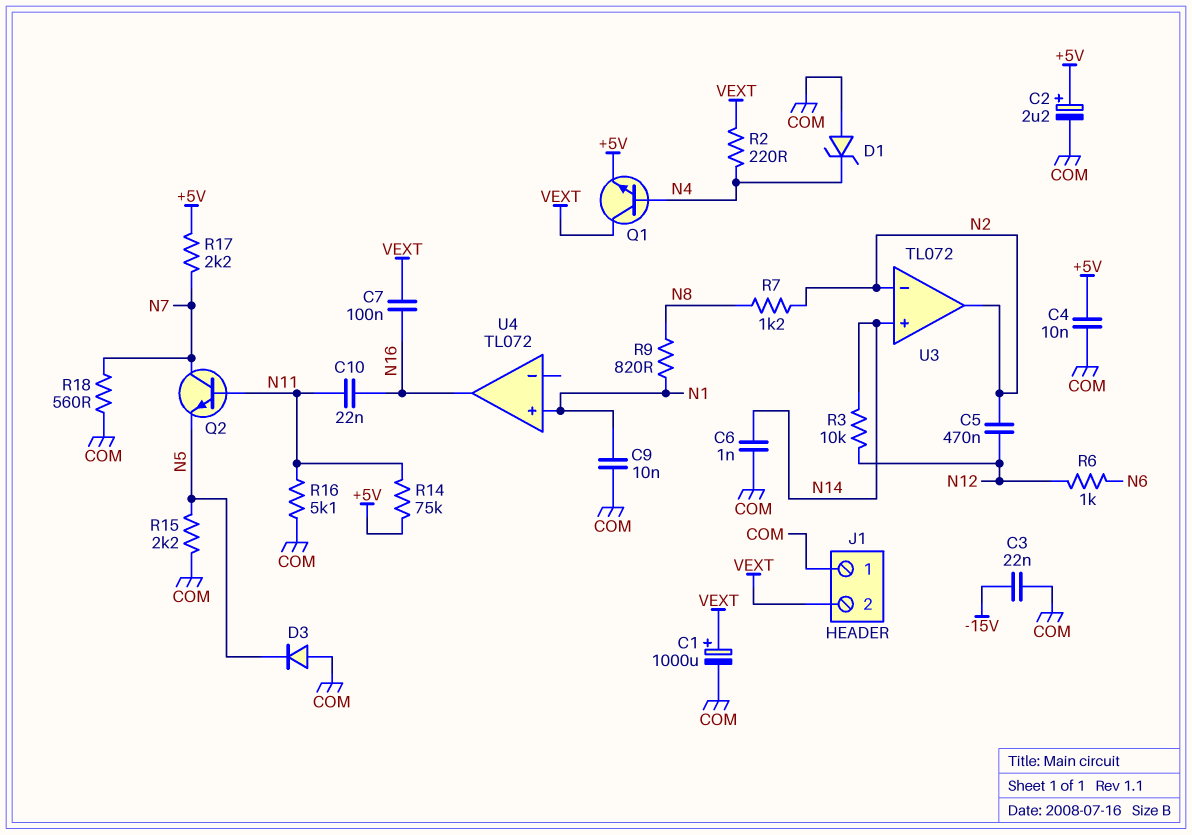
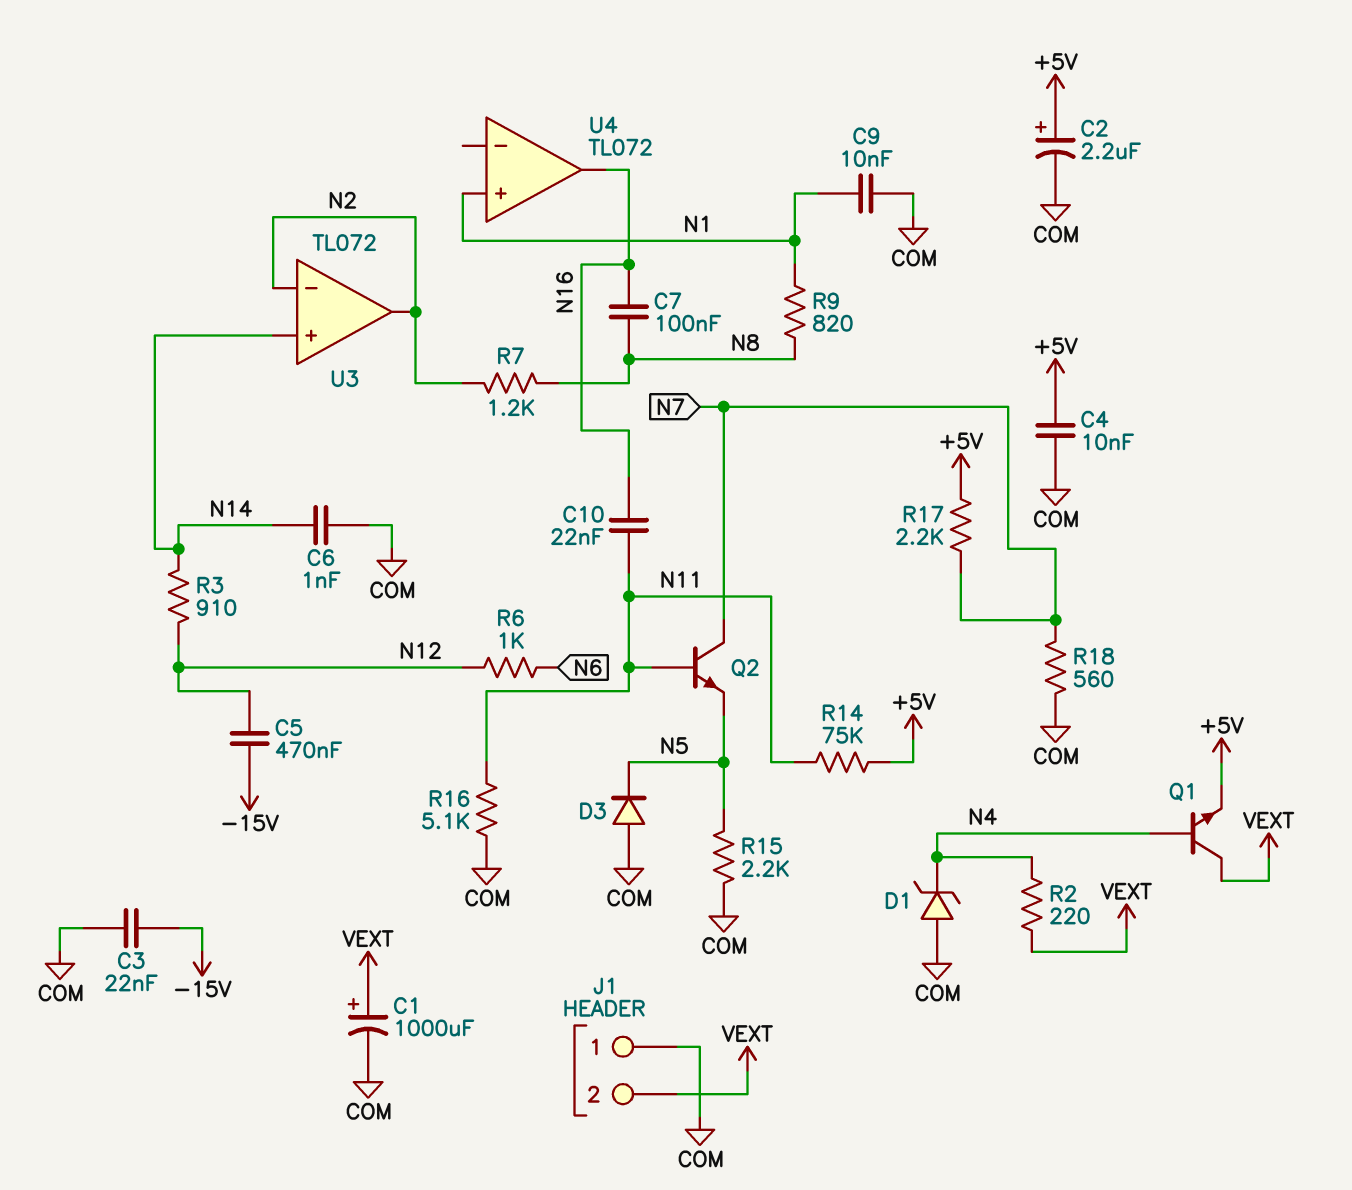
C5: 470nF (N2, N12) -> 470nF (-15V, N12)
C7: 100nF (N16, VEXT) -> 100nF (N8, N16)
R3: 10k (N12, N14) -> 910 (N12, N14)

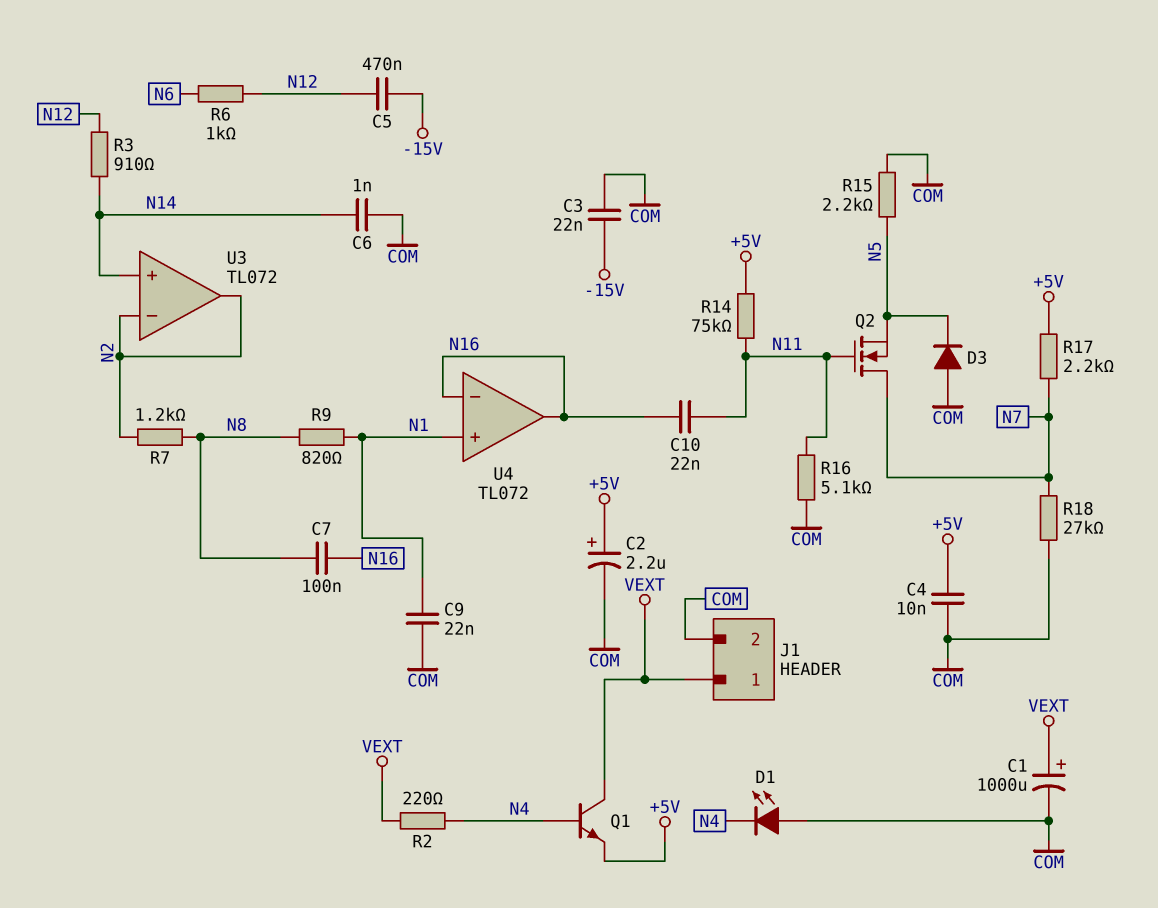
C9: 10nF (COM, N1) -> 22nF (COM, N1)
D1: zener (A COM, K N4) -> LED (A COM, K N4)
J1 pin 1: COM -> VEXT
J1 pin 2: VEXT -> COM
Q2: NPN (B N11, C N7, E N5) -> NMOS (G N11, D N7, S N5)
R18: 560 (COM, N7) -> 27k (COM, N7)
U4 pin in-: none -> N16

